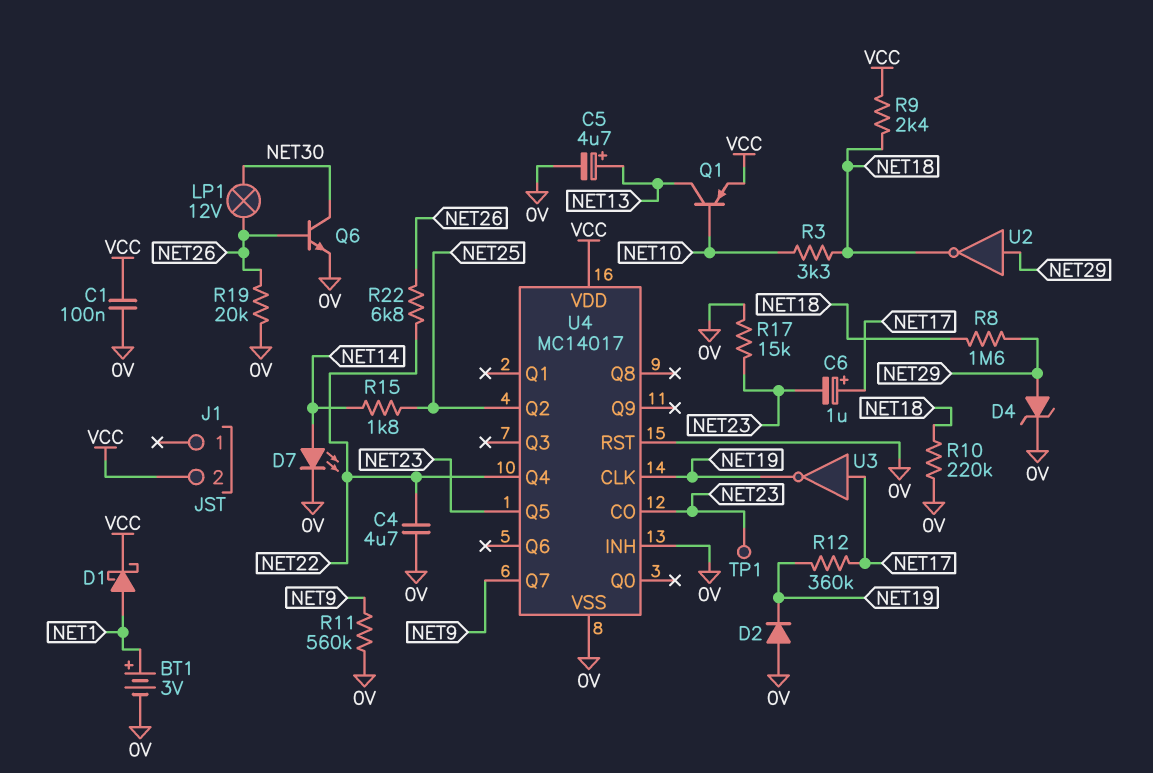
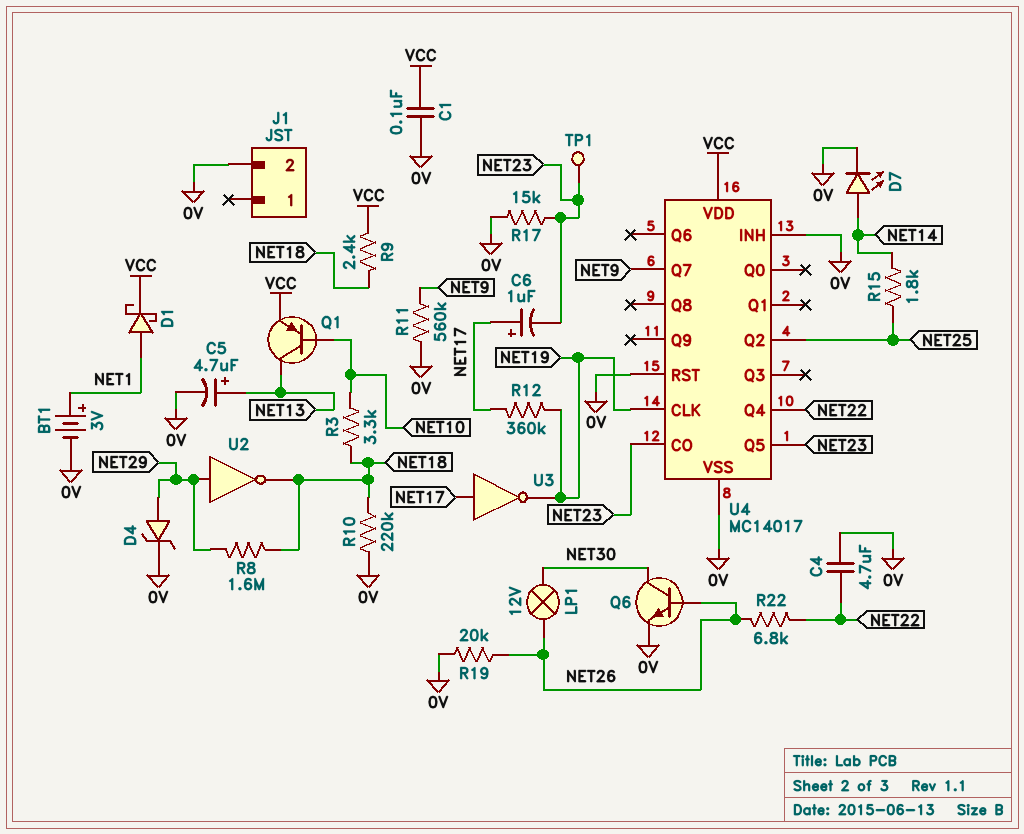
D2: diode (A 0V, K NET19) -> none
J1 pin 2: VCC -> 0V

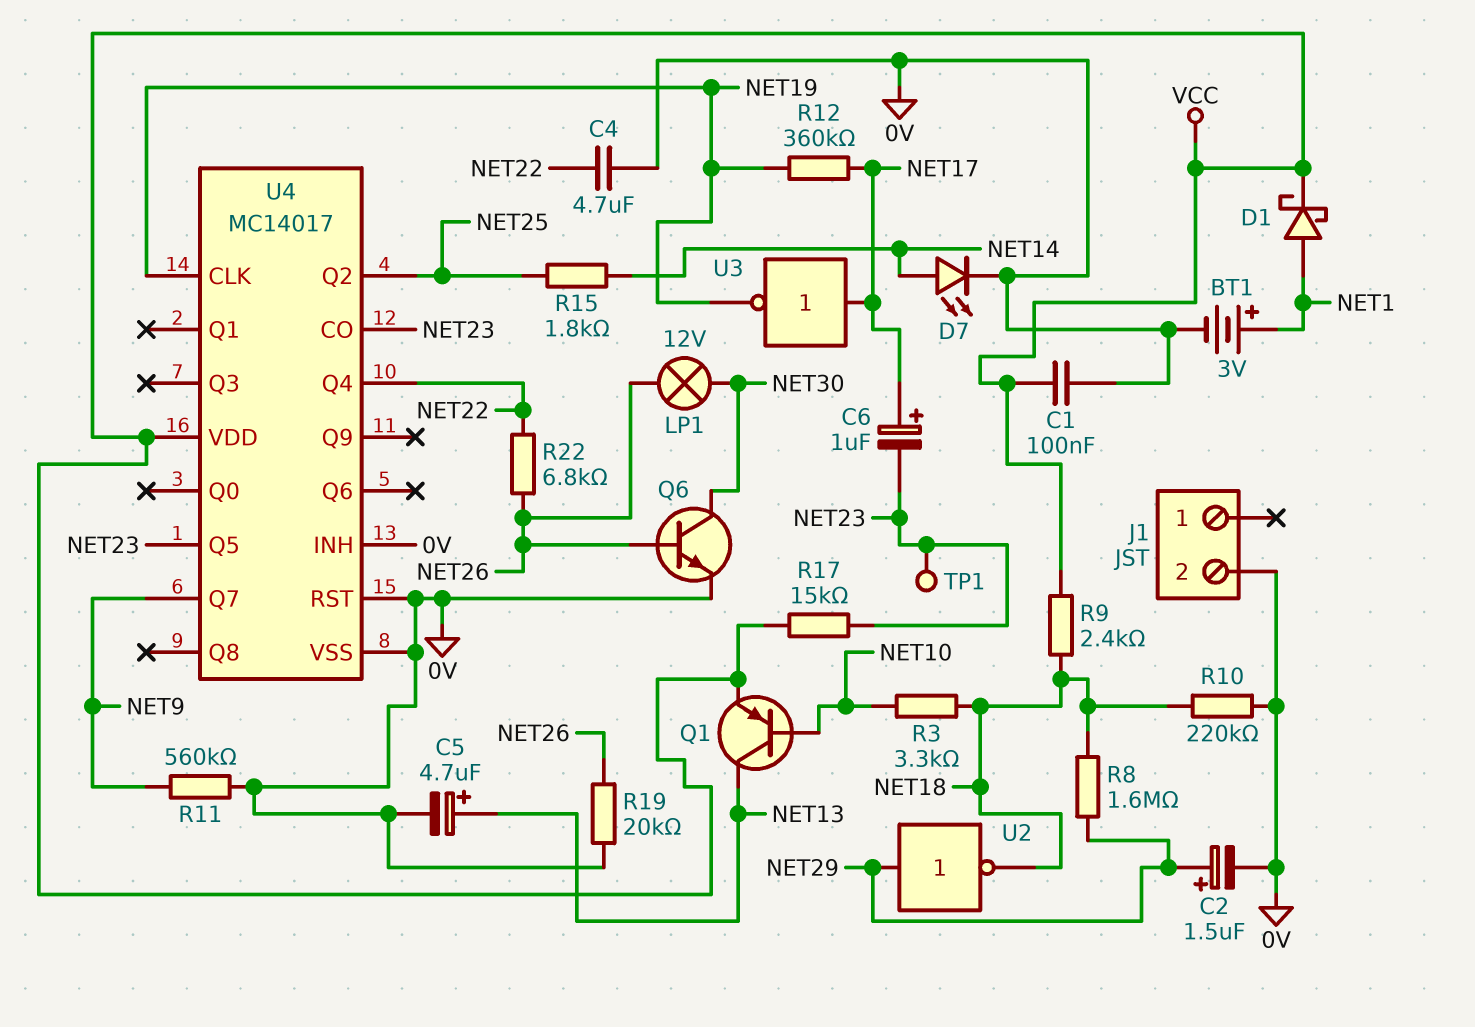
C2: none -> 1.5uF (plus NET29, minus 0V)
D4: zener (A NET29, K 0V) -> none
R17: 15k (0V, NET23) -> 15k (NET23, VCC)

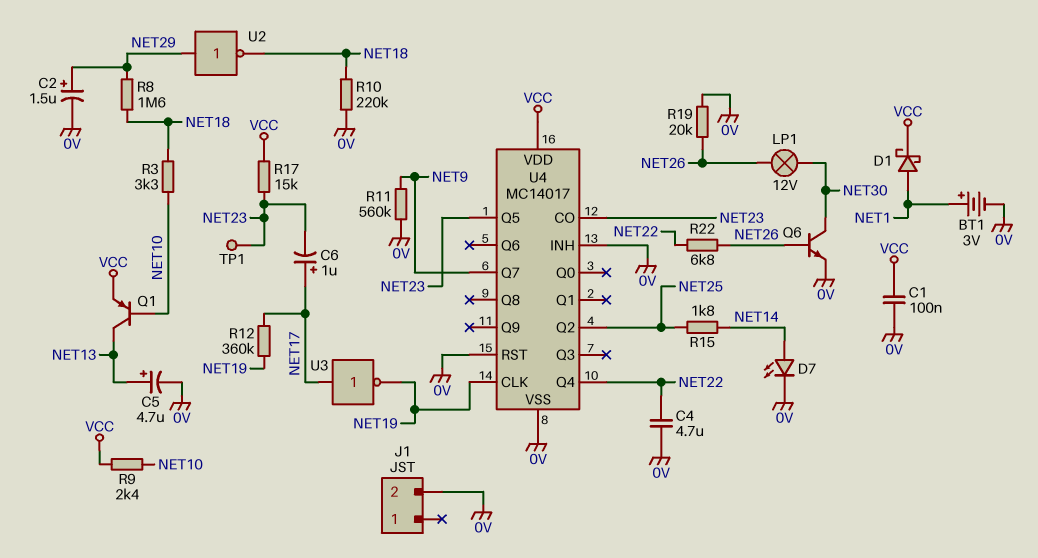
R9: 2.4k (NET18, VCC) -> 2.4k (NET10, VCC)

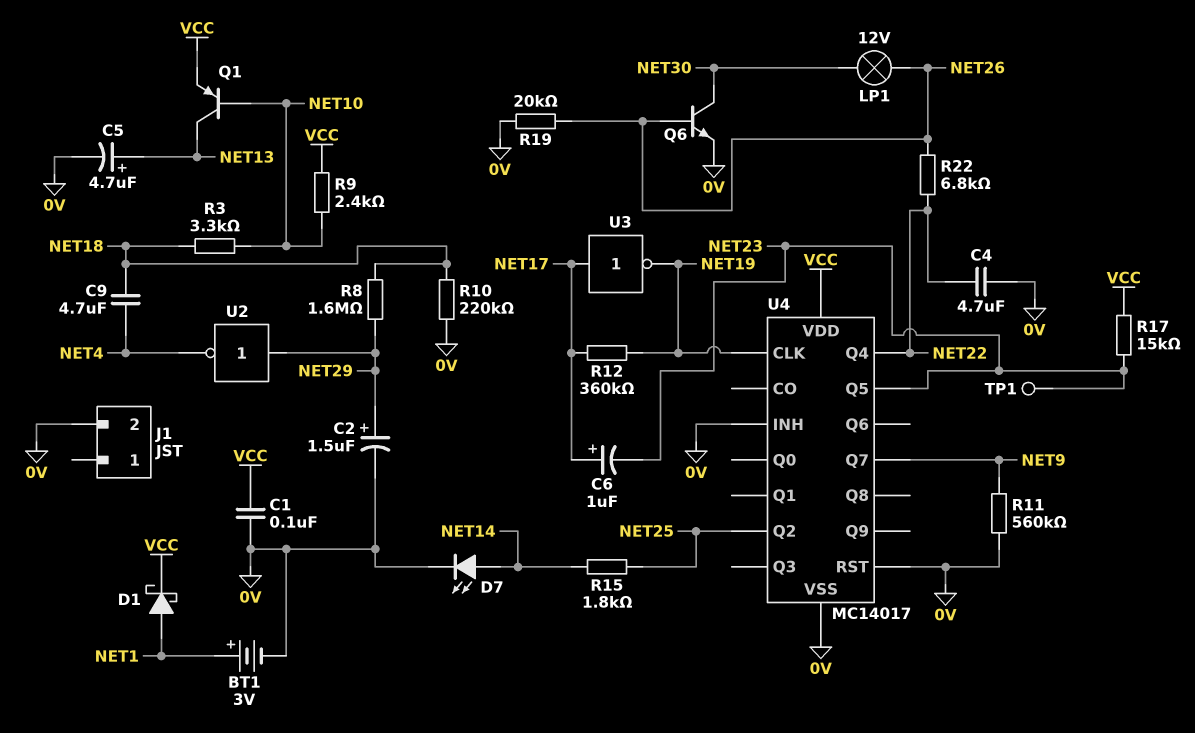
C9: none -> 4.7uF (NET4, NET18)
U2: NOT (in NET29, out NET18) -> NOT (in NET29, out NET4)
U4 pin CO: NET23 -> none

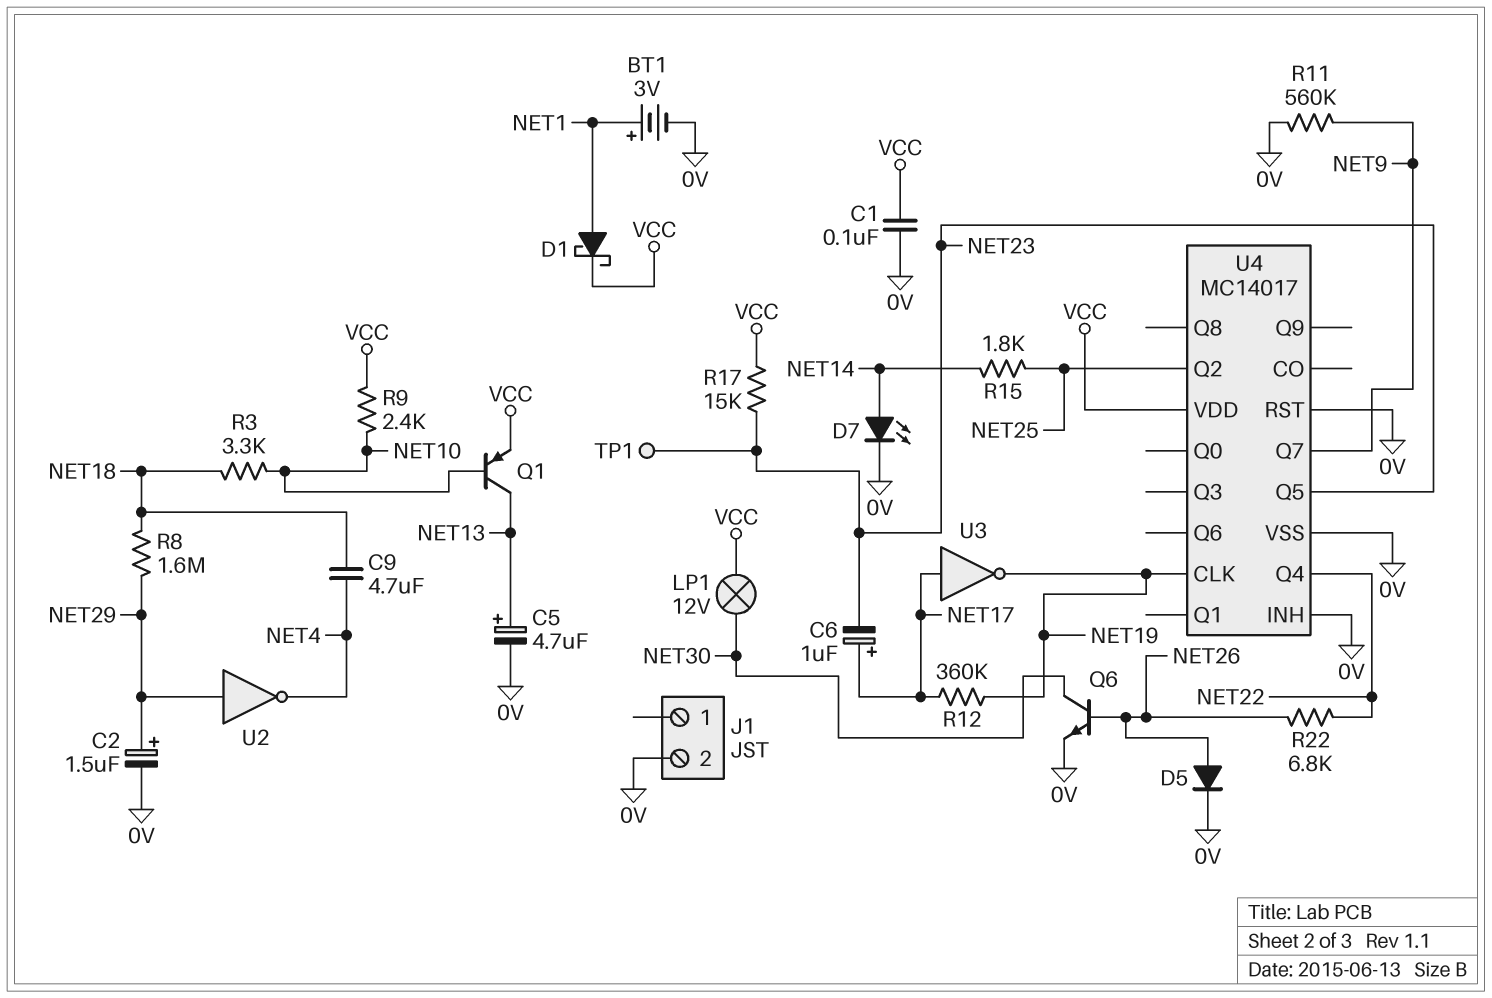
C4: 4.7uF (0V, NET22) -> none
D5: none -> diode (A NET26, K 0V)
LP1: lamp 12V (NET26, NET30) -> lamp 12V (NET30, VCC)
R10: 220k (0V, NET18) -> none
R19: 20k (0V, NET26) -> none

